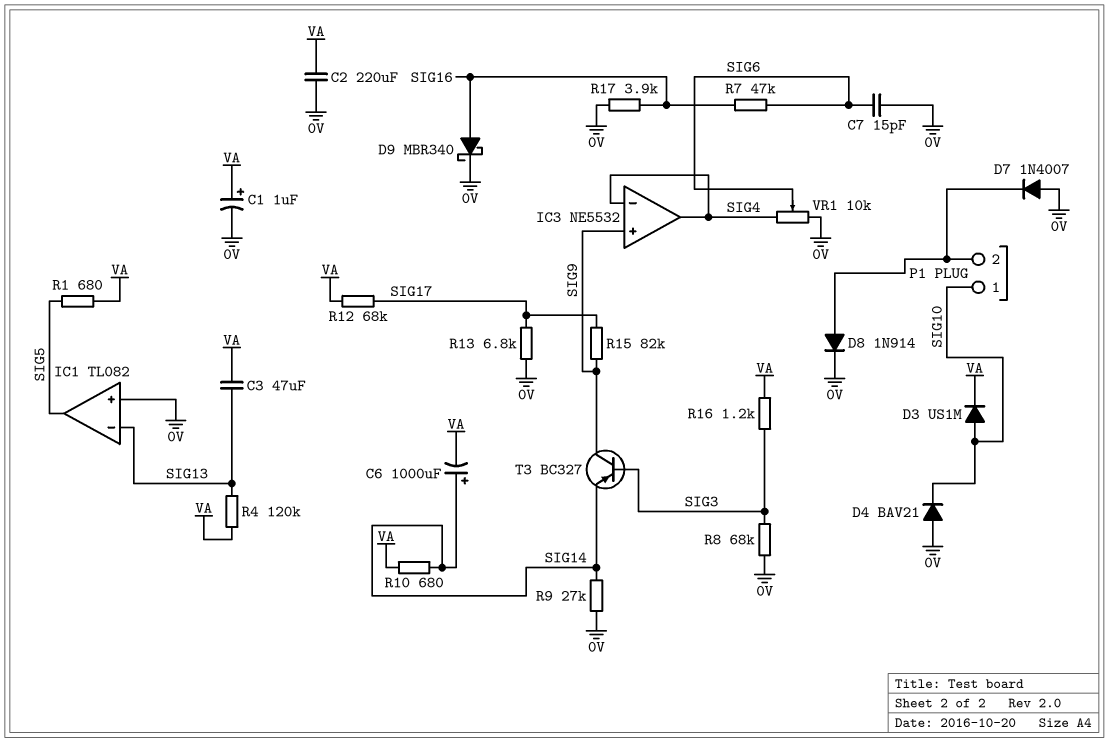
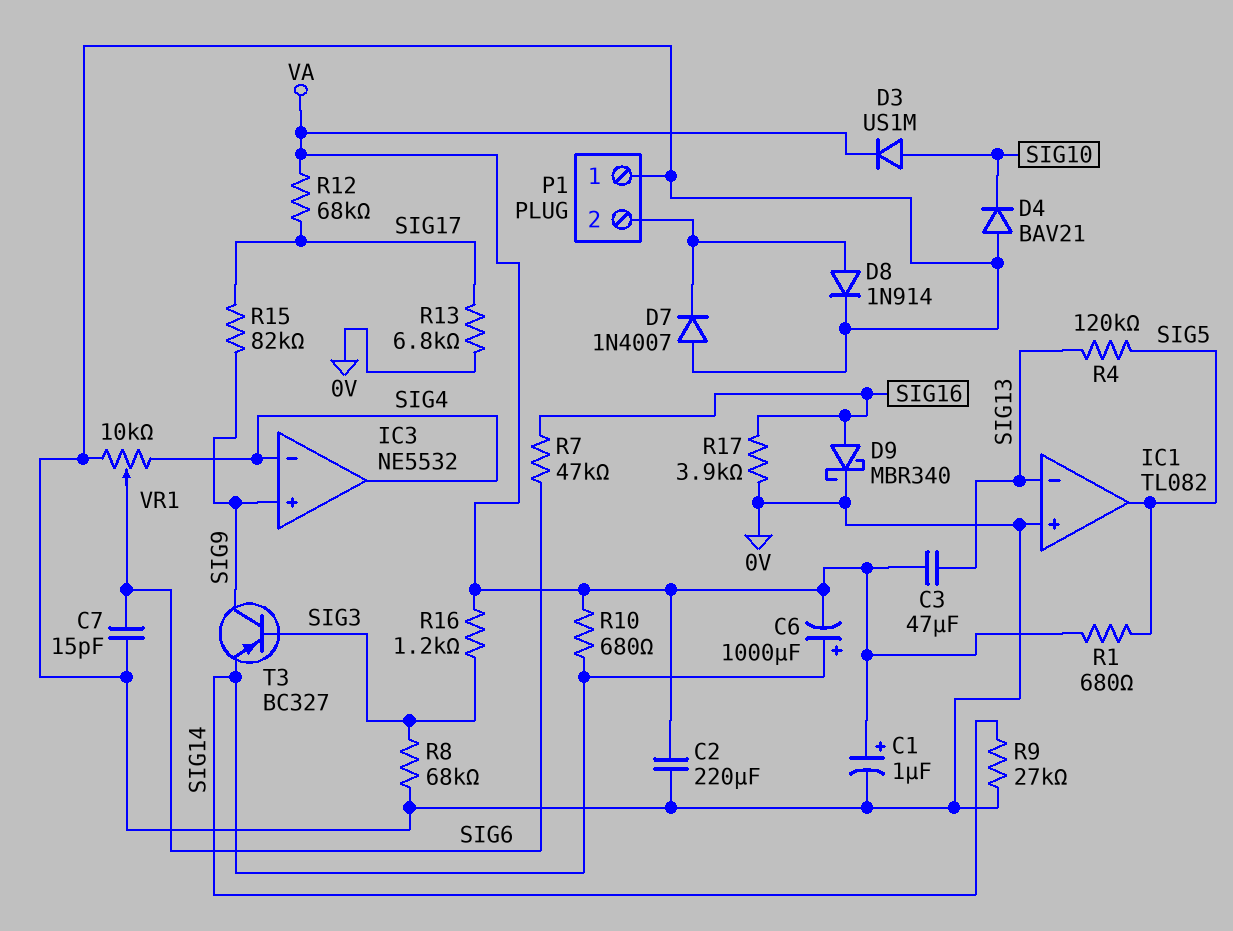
P1 pin 1: SIG10 -> 0V
R4: 120k (SIG13, VA) -> 120k (SIG5, SIG13)

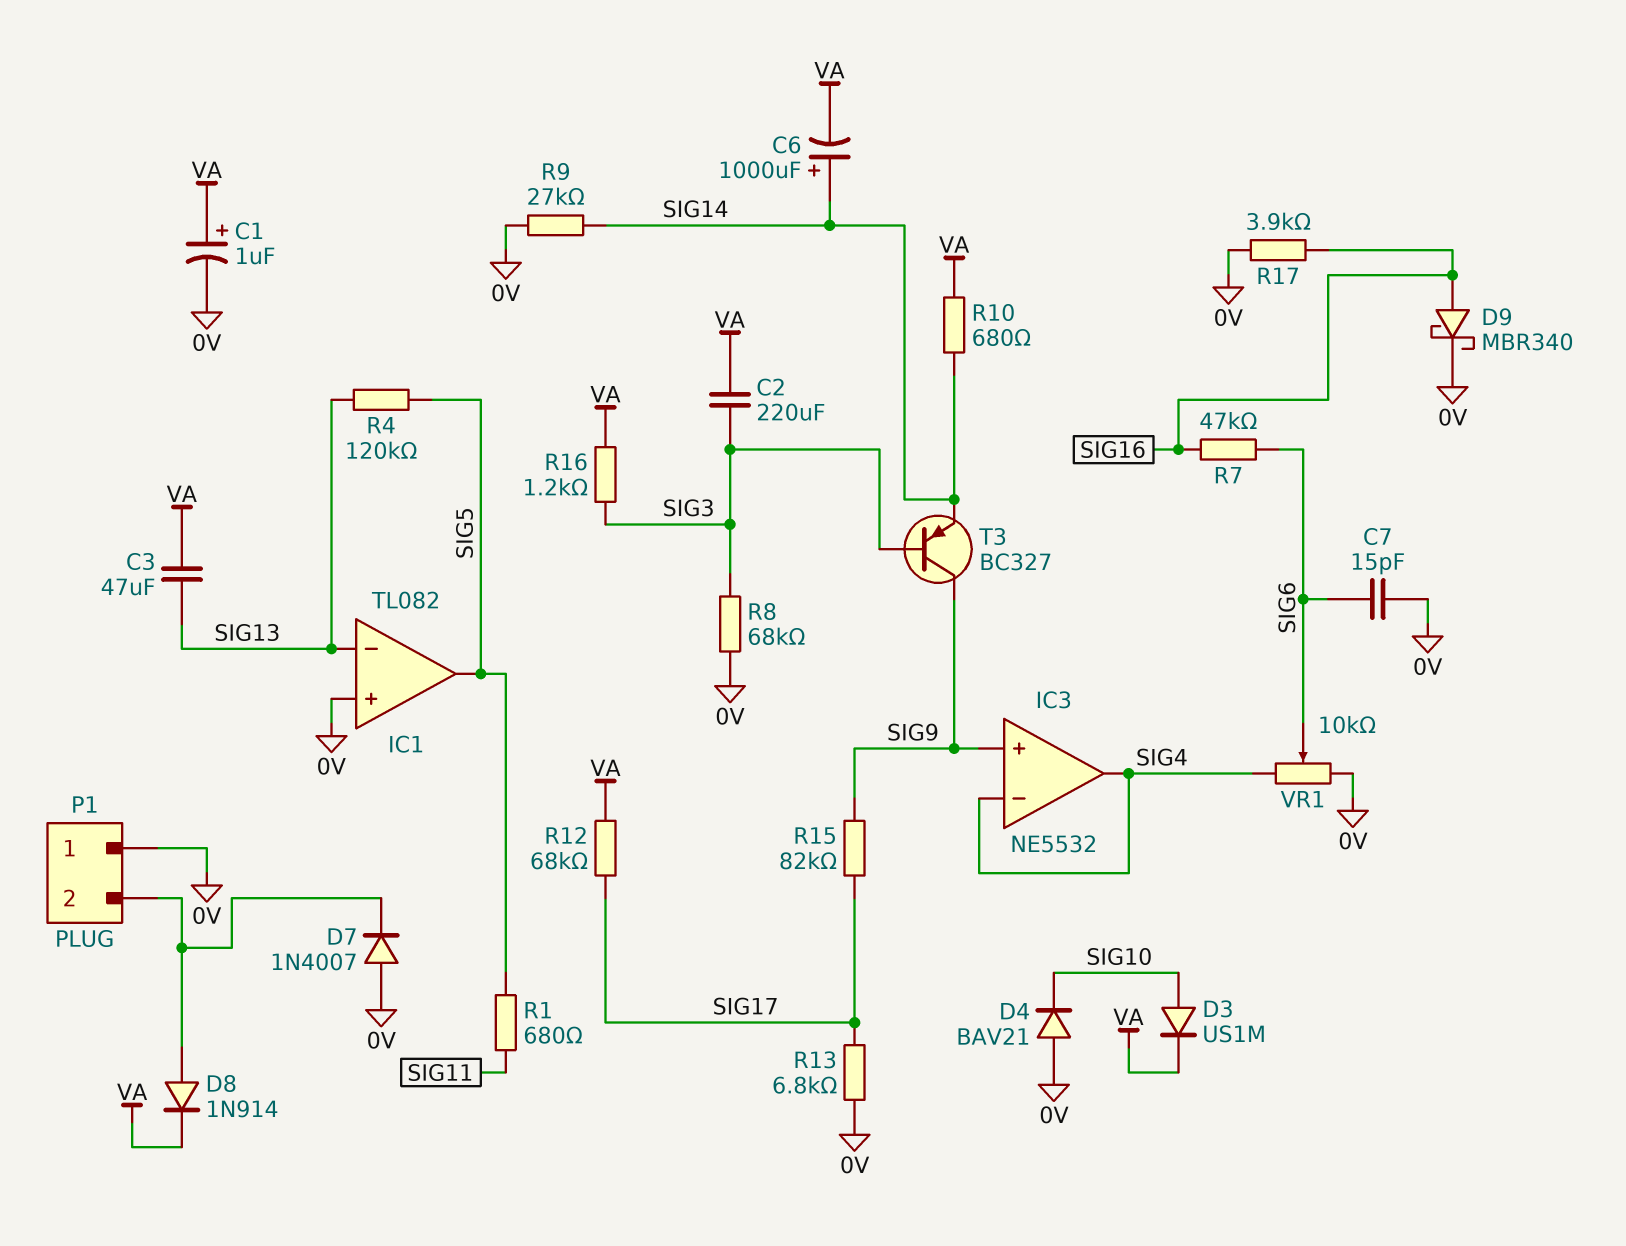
C2: 220uF (0V, VA) -> 220uF (SIG3, VA)
D8: diode 1N914 (A P1/2, K 0V) -> diode 1N914 (A P1/2, K VA)
R1: 680 (SIG5, VA) -> 680 (SIG5, SIG11)

